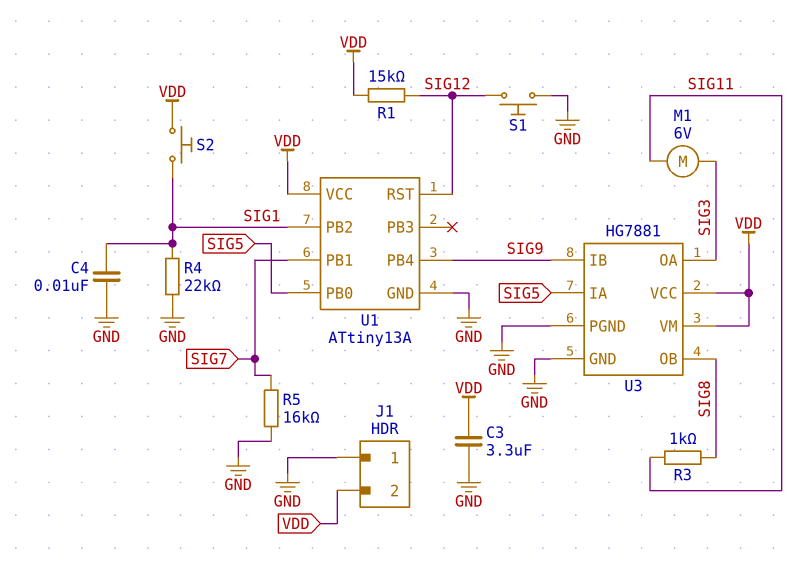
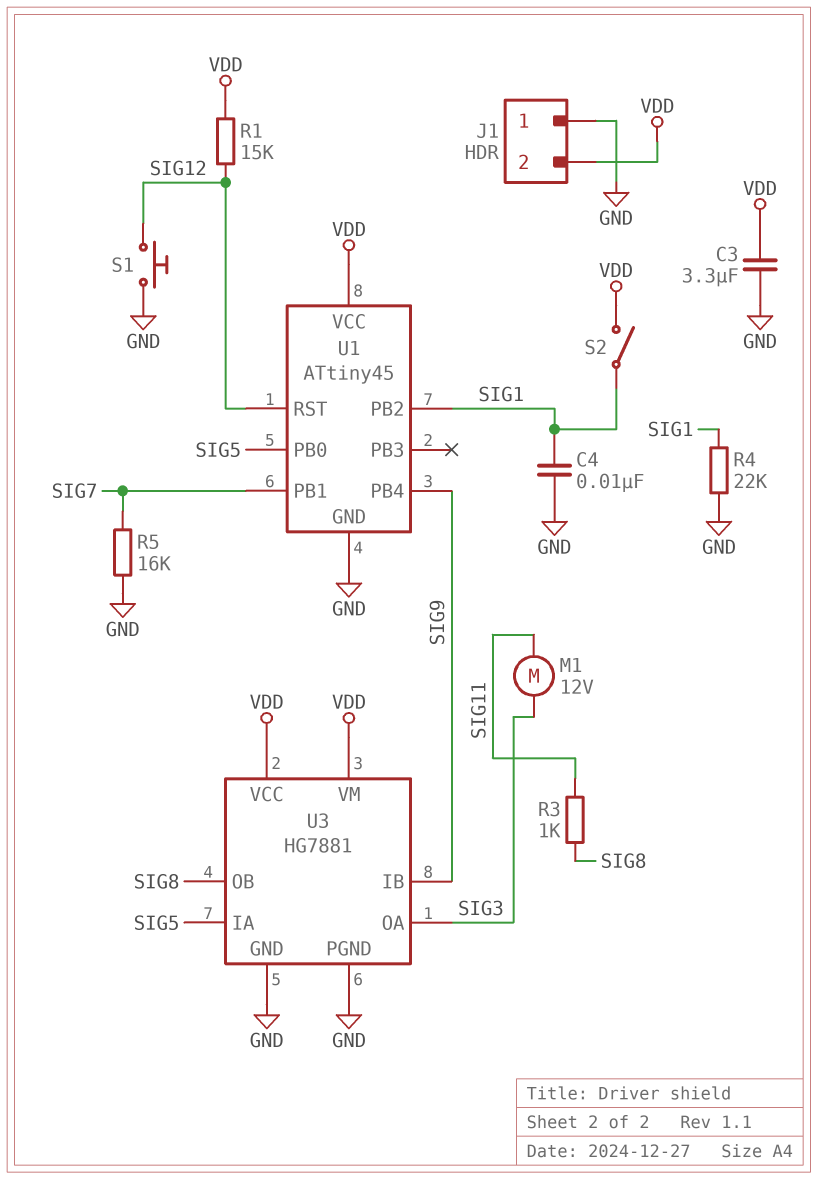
M1: motor 6V (SIG3, SIG11) -> motor 12V (SIG3, SIG11)
S2: button (SIG1, VDD) -> switch (SIG1, VDD)
U1: ATtiny13A -> ATtiny45

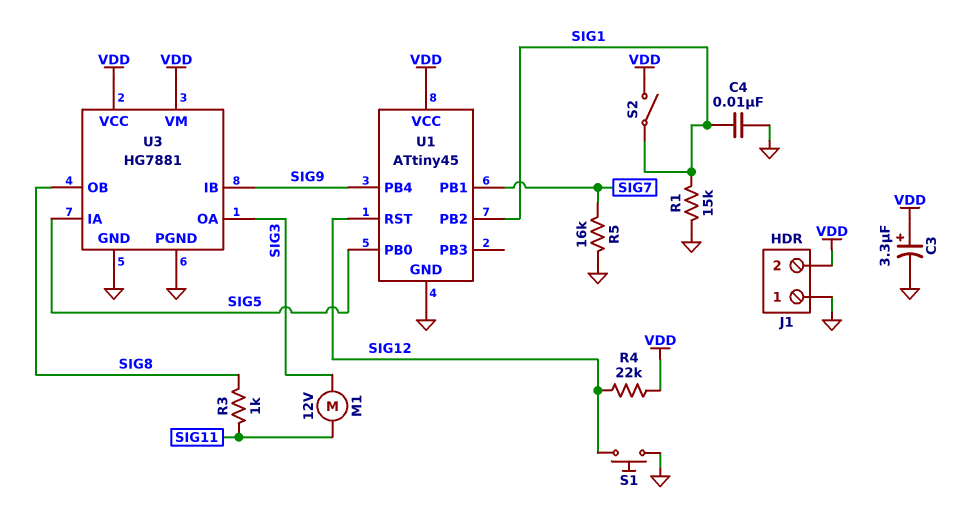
C3: 3.3uF (GND, VDD) -> 3.3uF (plus VDD, minus GND)
R1: 15k (SIG12, VDD) -> 15k (GND, SIG1)
R4: 22k (GND, SIG1) -> 22k (SIG12, VDD)

